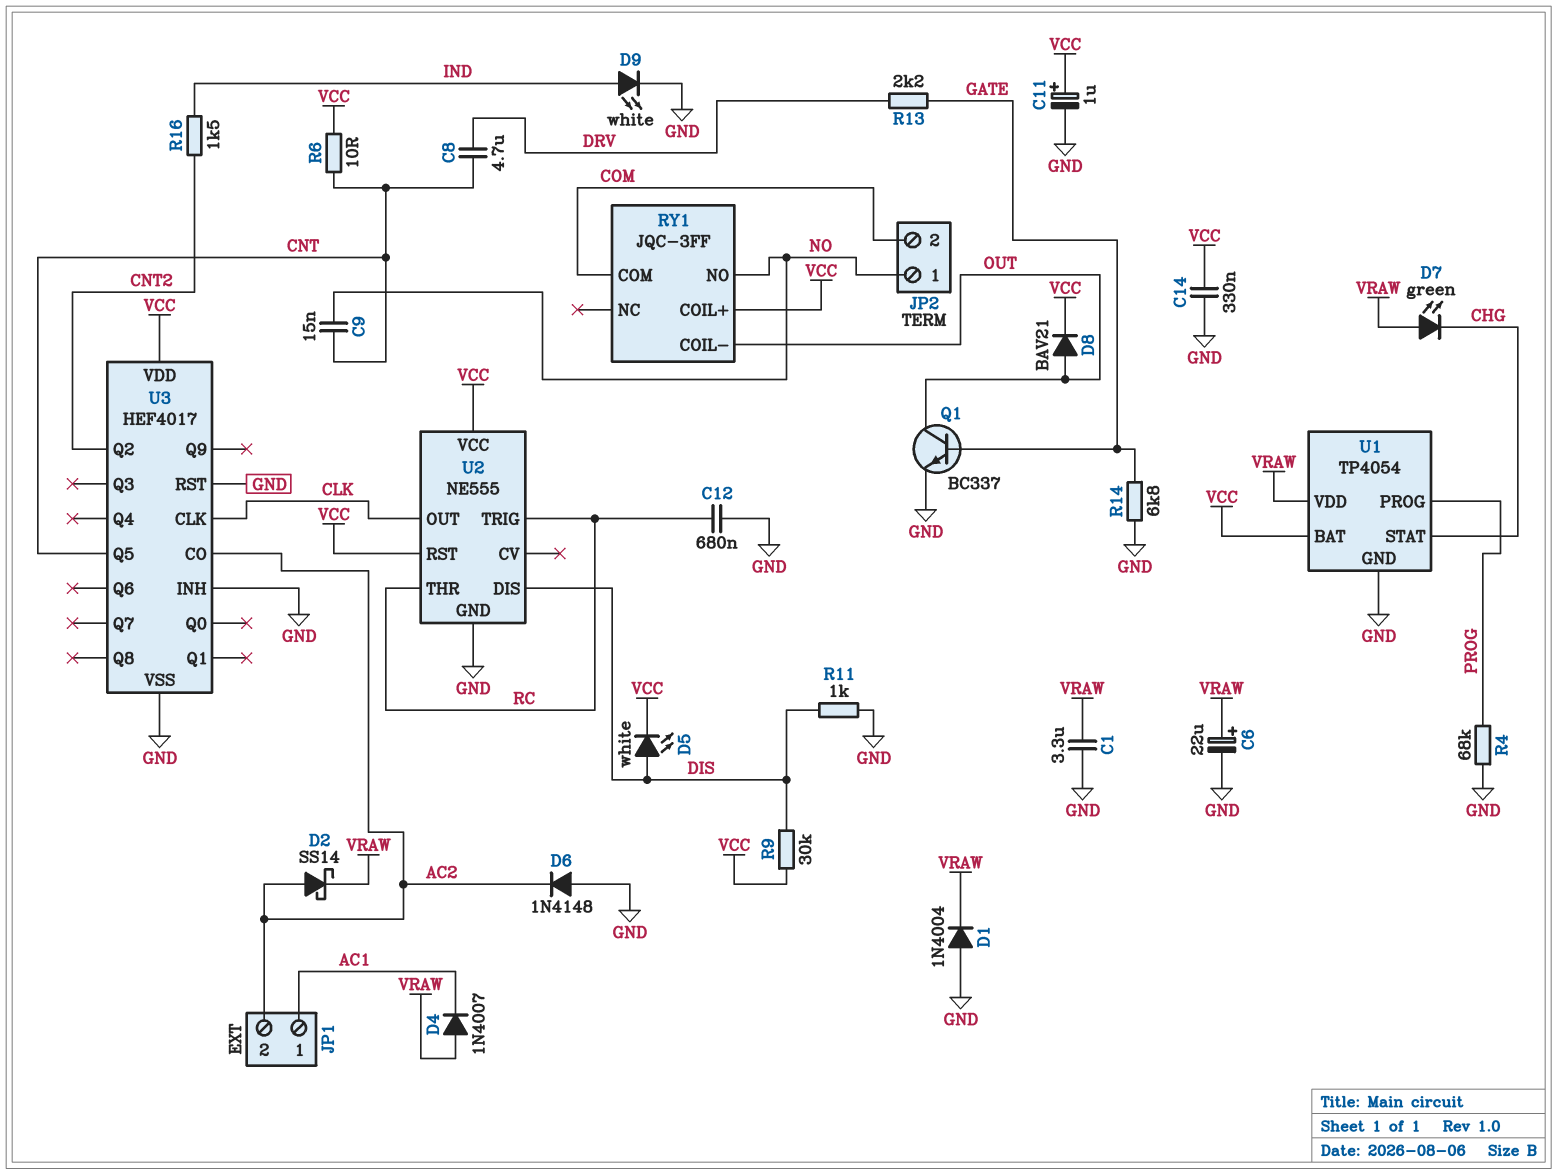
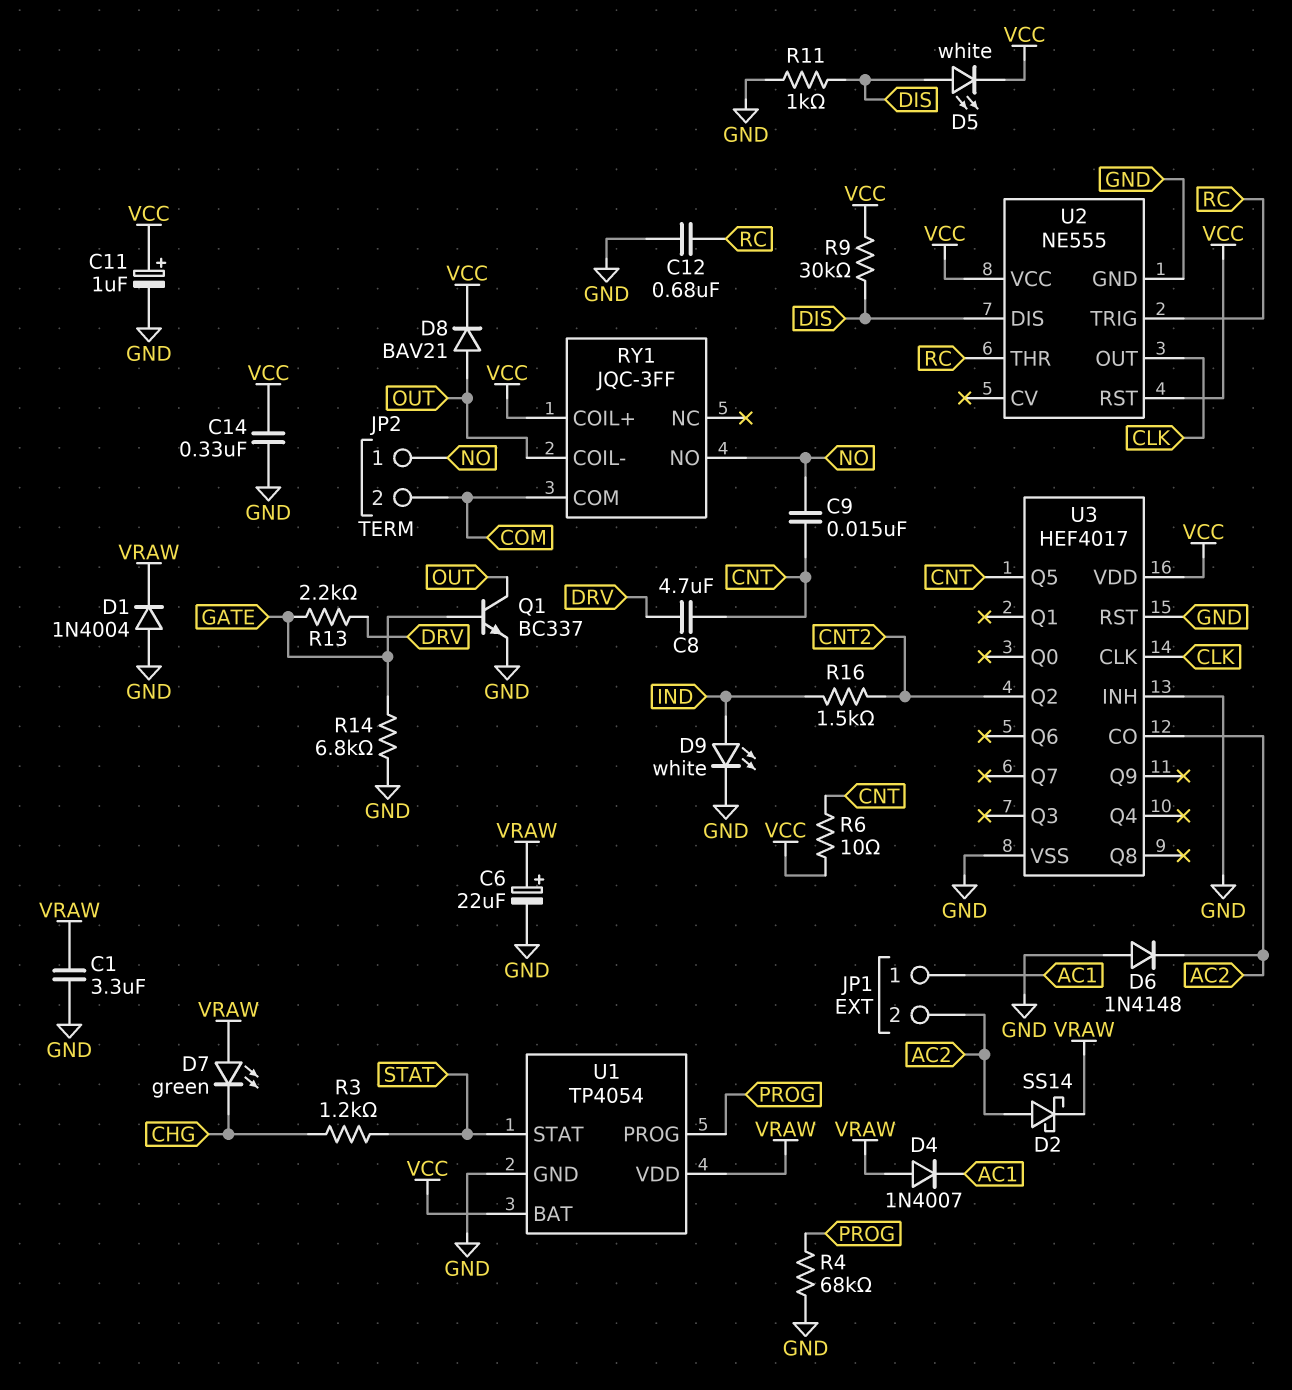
R3: none -> 1.2k (CHG, STAT)
U1 pin STAT: CHG -> STAT

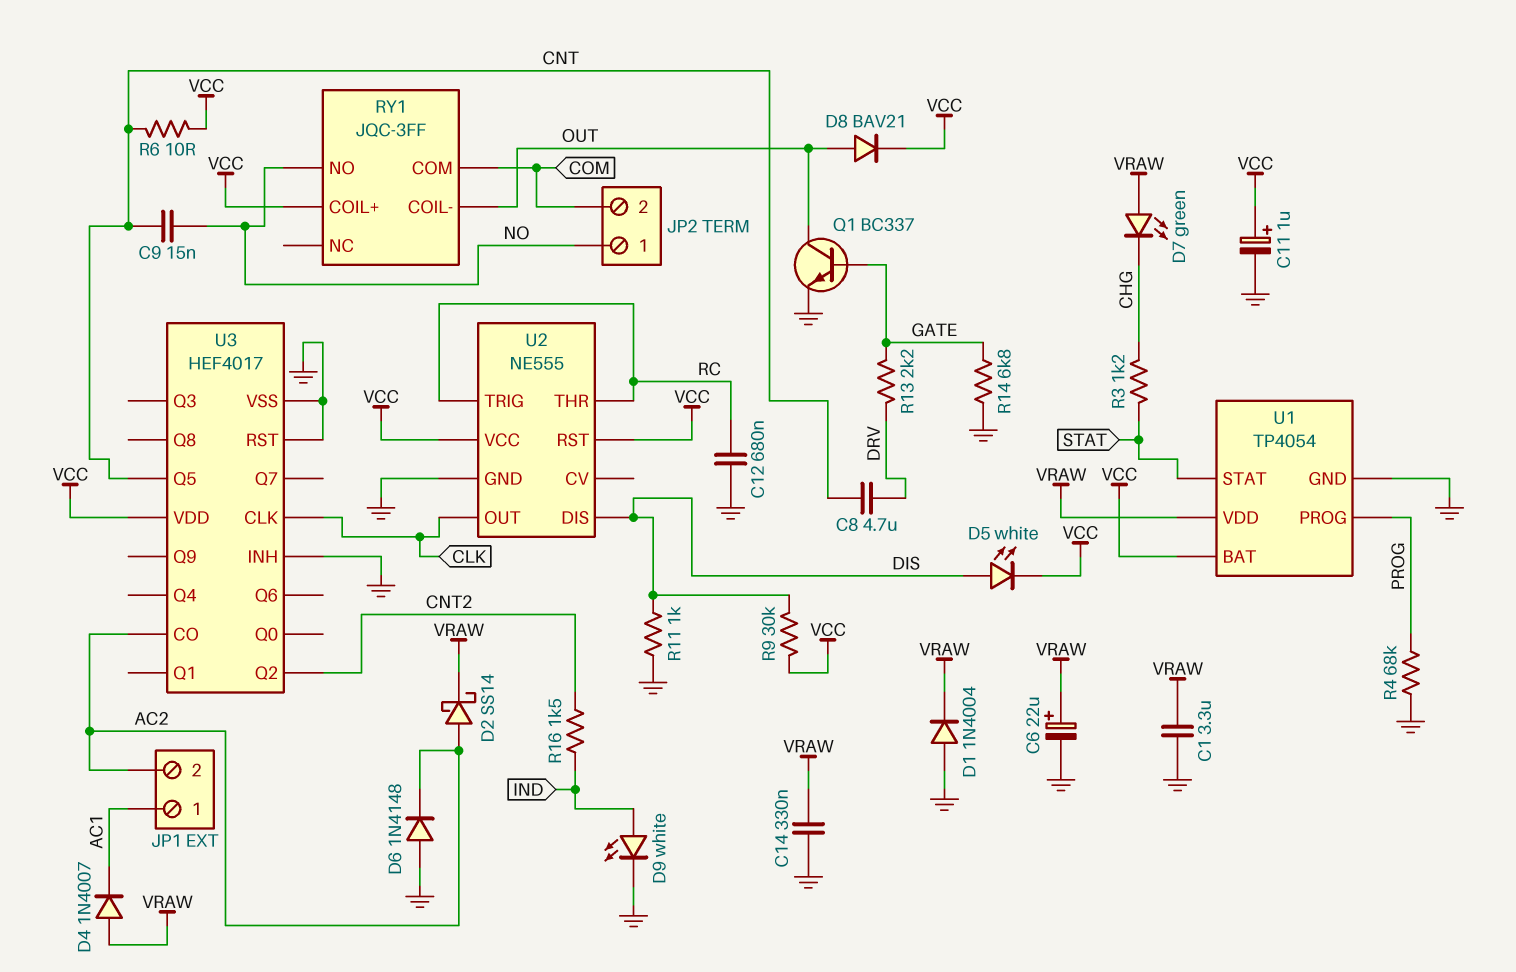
C14: 330nF (GND, VCC) -> 330nF (GND, VRAW)

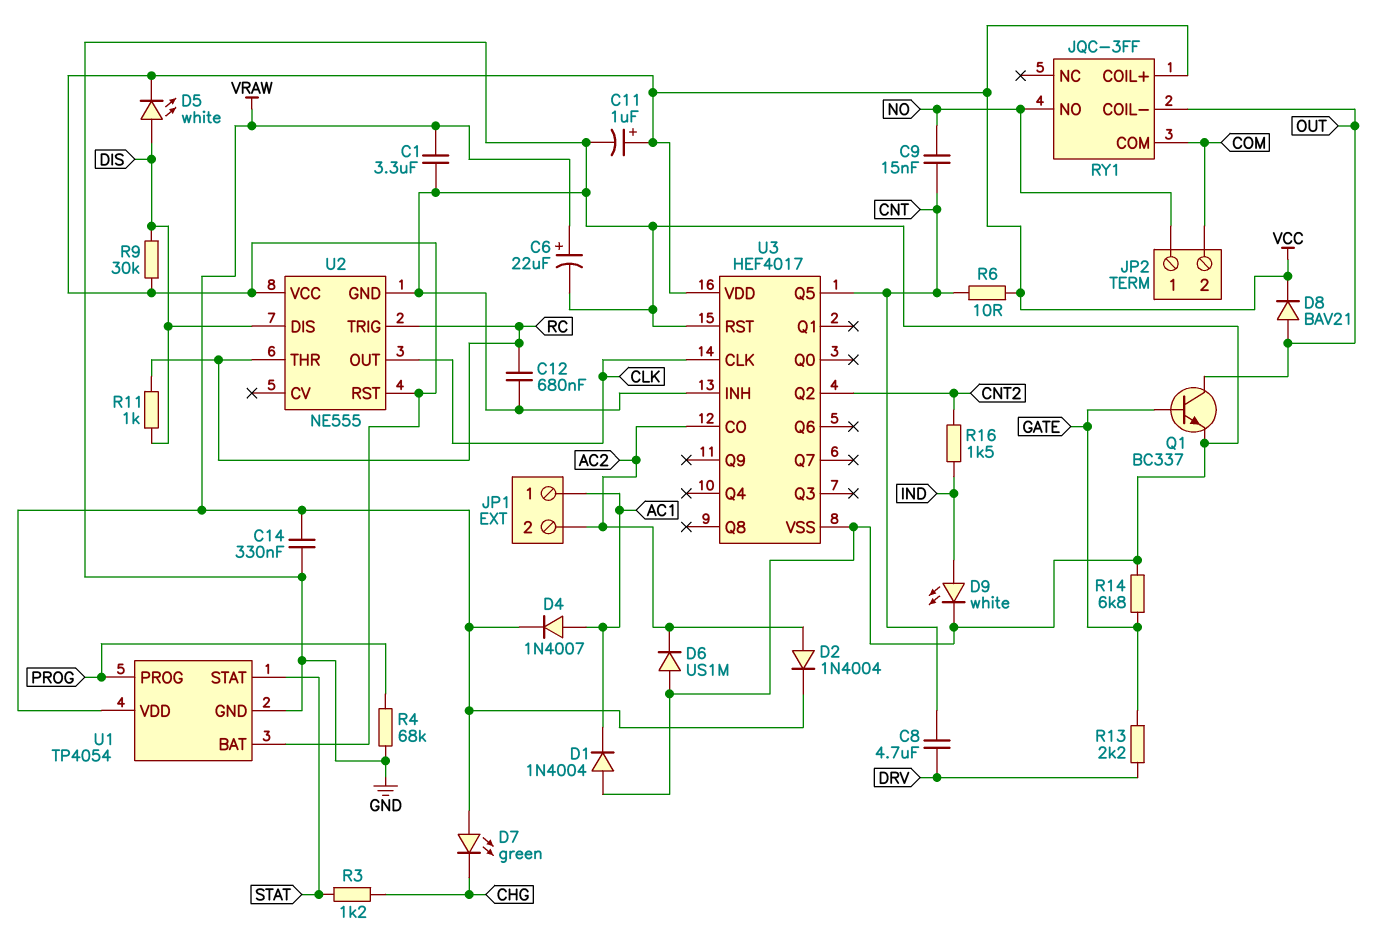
D1: diode 1N4004 (A GND, K VRAW) -> diode 1N4004 (A GND, K AC1)
D2: schottky SS14 (A AC2, K VRAW) -> diode 1N4004 (A AC2, K VRAW)
D4: diode 1N4007 (A VRAW, K AC1) -> diode 1N4007 (A AC1, K VRAW)
D6: diode 1N4148 (A GND, K AC2) -> diode US1M (A GND, K AC2)
R11: 1k (DIS, GND) -> 1k (DIS, RC)

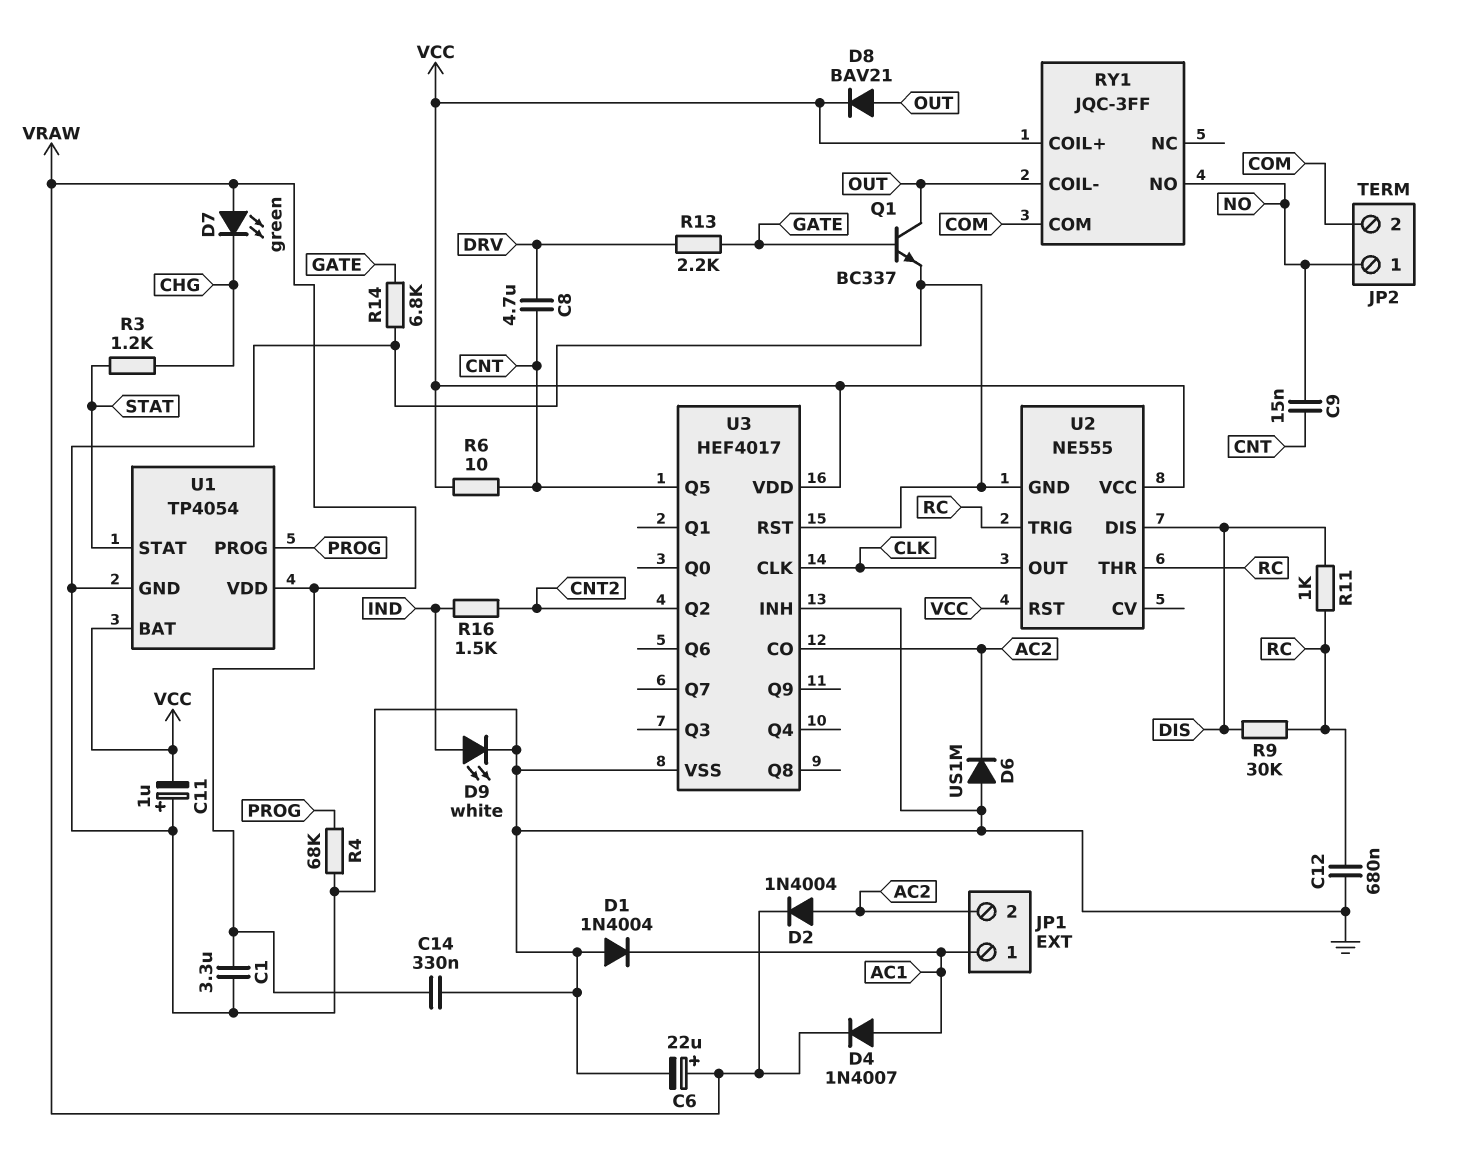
C11: 1uF (plus VCC, minus GND) -> 1uF (plus GND, minus VCC)
D5: LED white (A DIS, K VCC) -> none
R9: 30k (DIS, VCC) -> 30k (DIS, RC)

